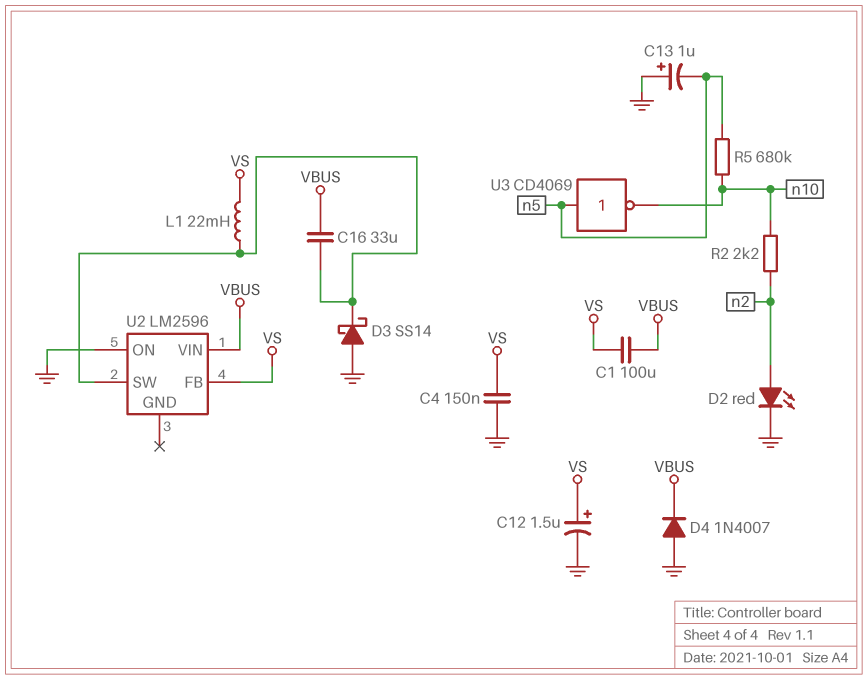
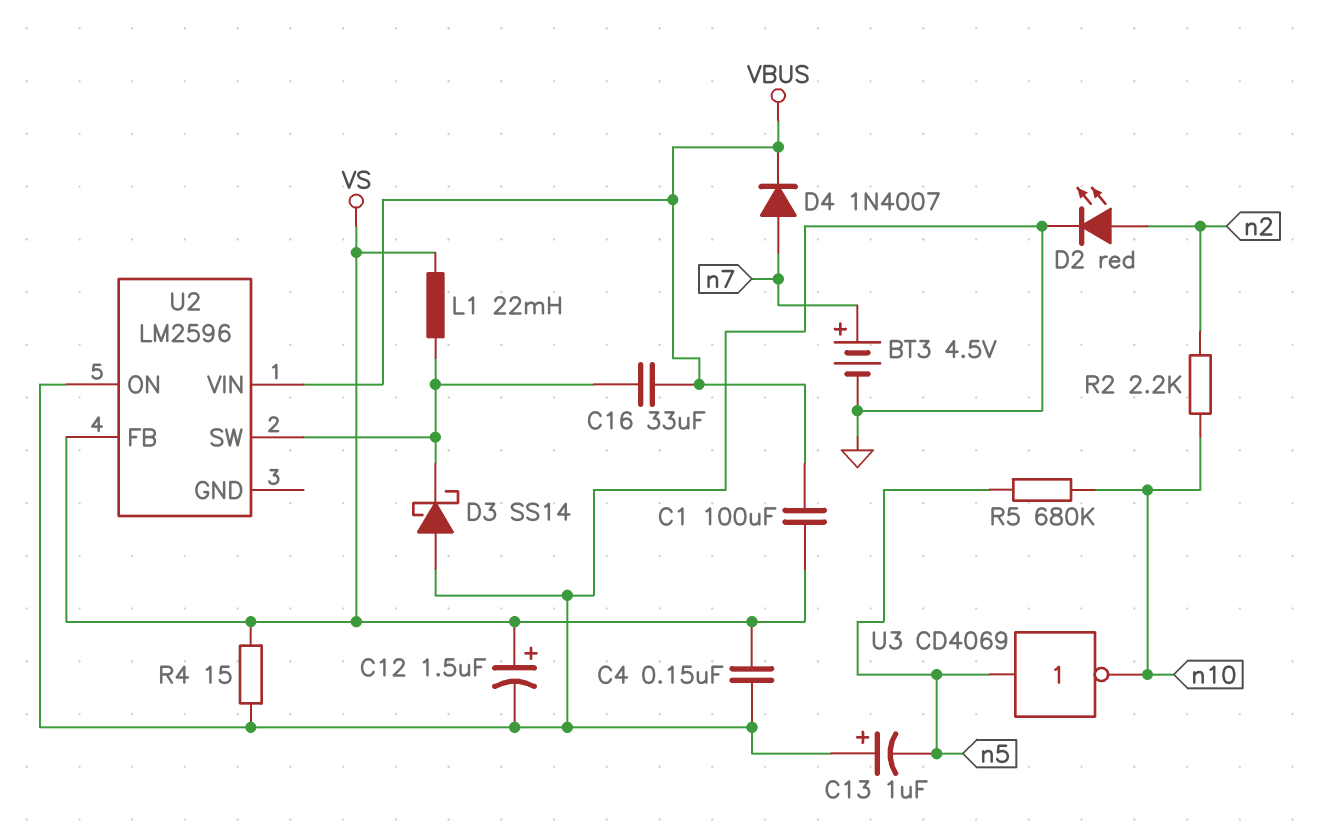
BT3: none -> 4.5V (plus n7, minus GND)
D4: diode 1N4007 (A GND, K VBUS) -> diode 1N4007 (A n7, K VBUS)
R4: none -> 15 (GND, VS)

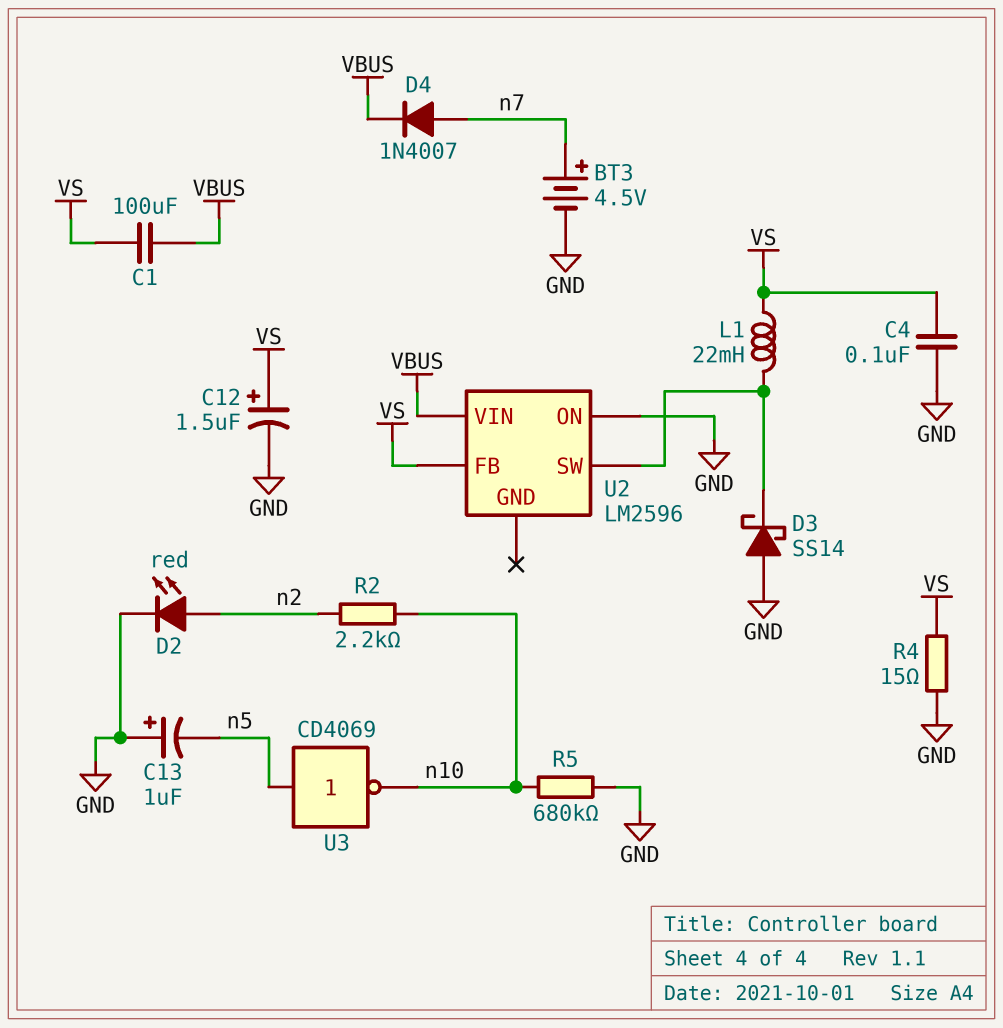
C4: 150nF (GND, VS) -> 100nF (GND, VS)
C16: 33uF (U2/SW, VBUS) -> none
R5: 680k (n5, n10) -> 680k (GND, n10)

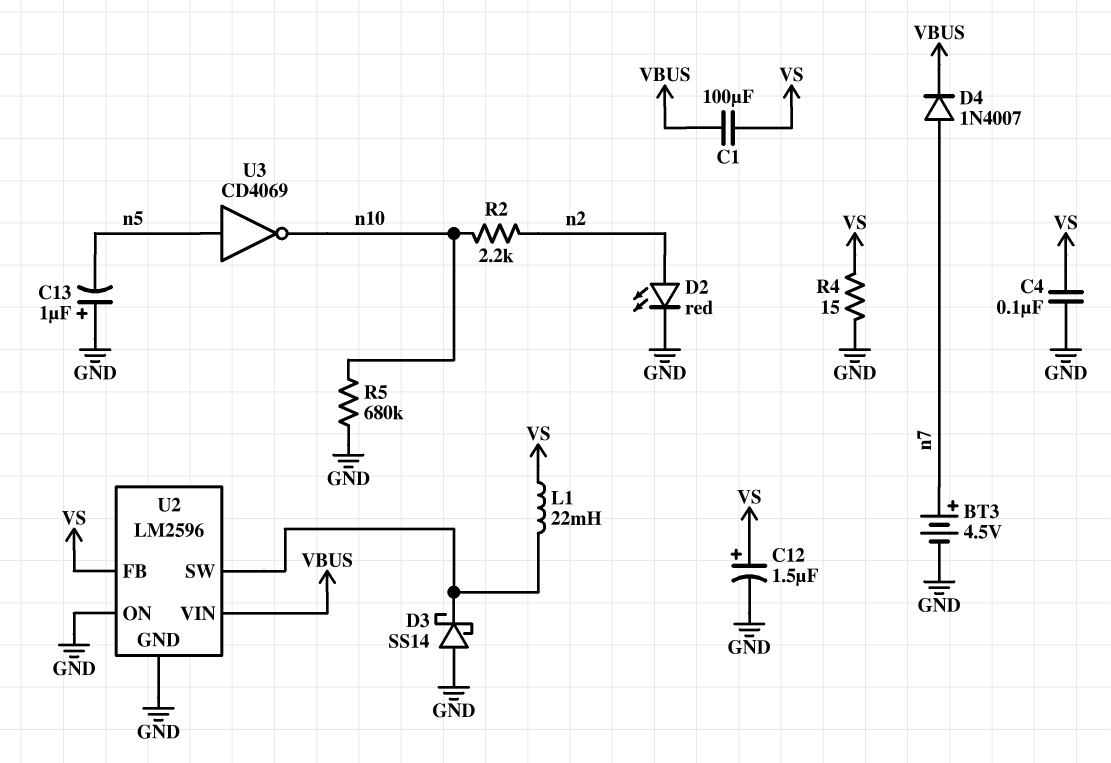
U2 pin GND: none -> GND

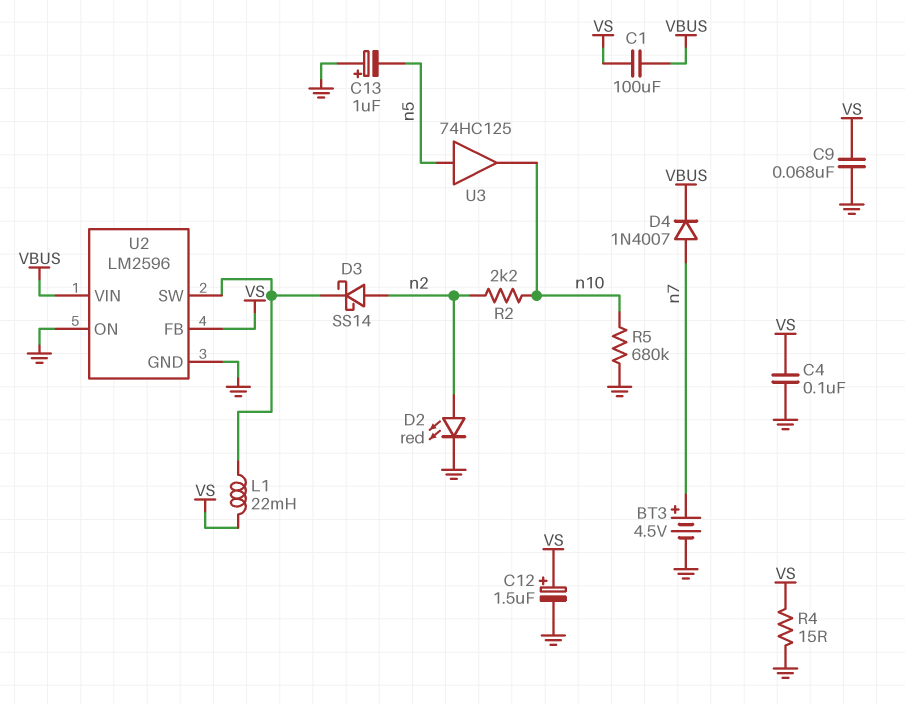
C9: none -> 68nF (GND, VS)
D3: schottky SS14 (A GND, K U2/SW) -> schottky SS14 (A n2, K U2/SW)
U3: NOT CD4069 (in n5, out n10) -> buffer 74HC125 (in n5, out n10)

